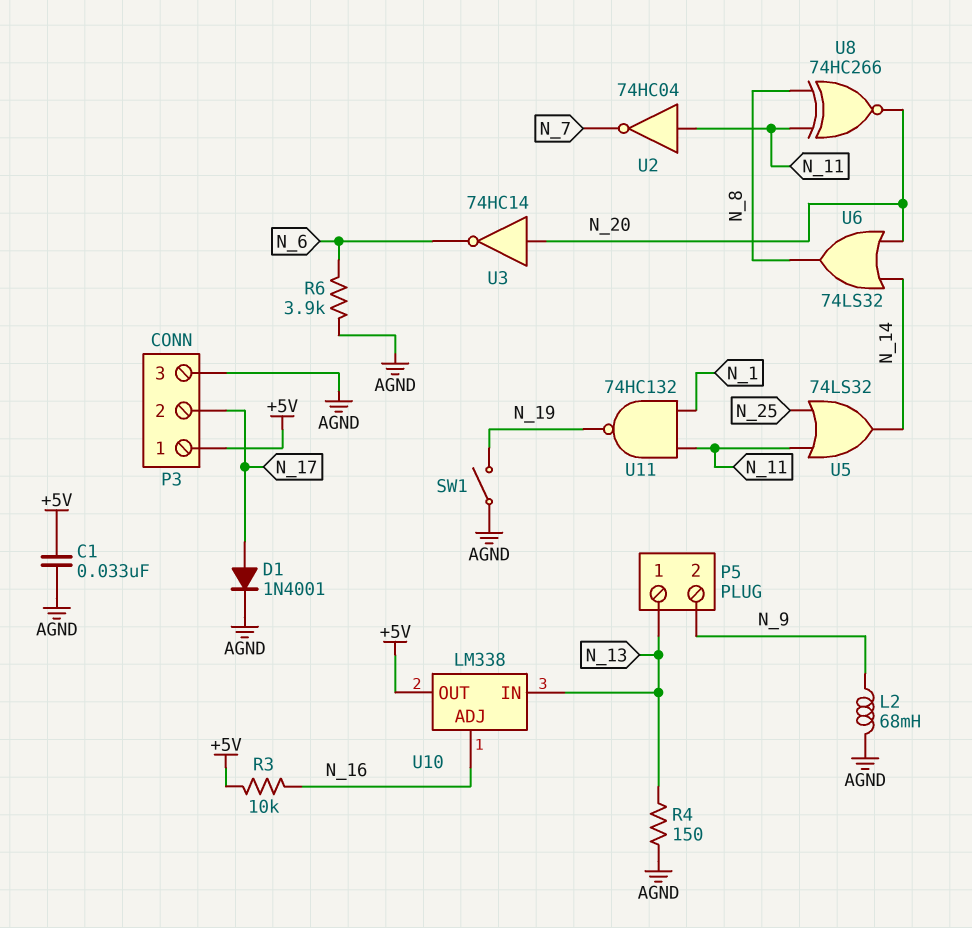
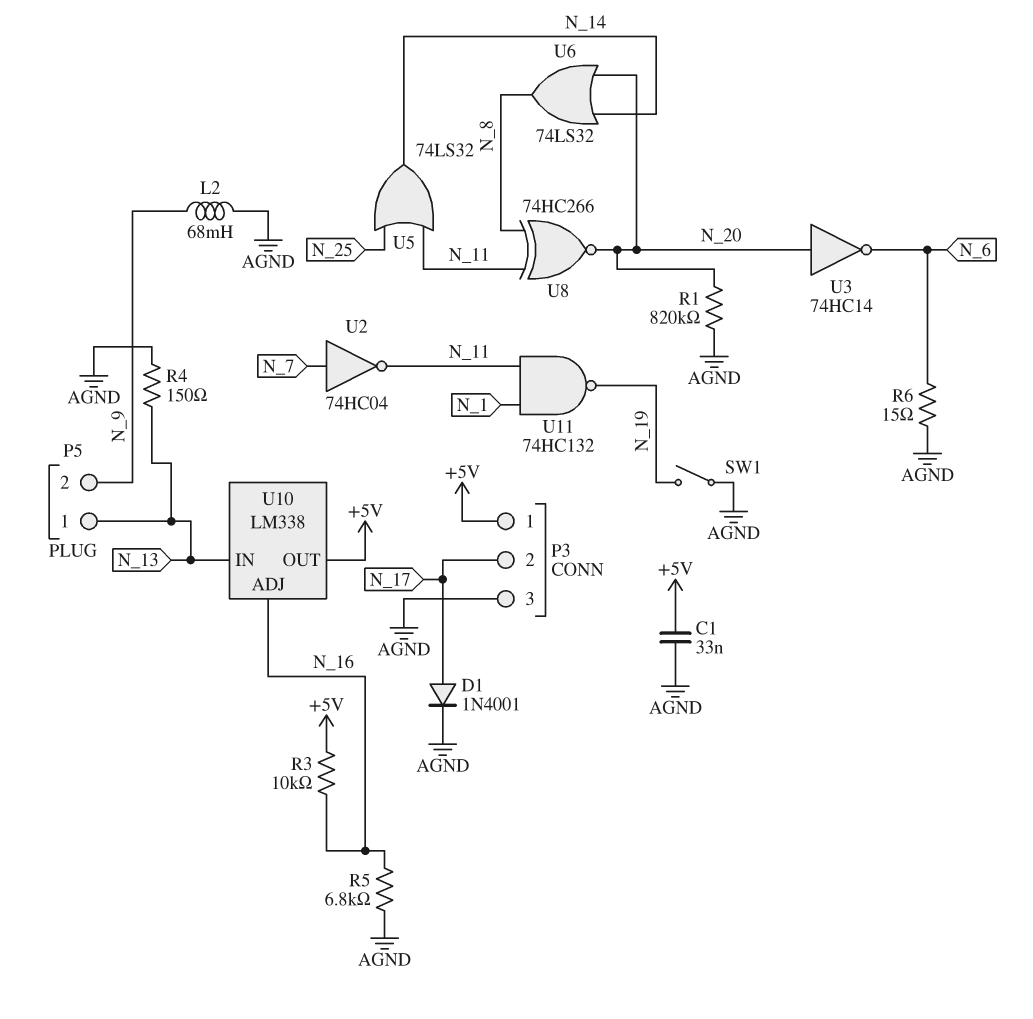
R1: none -> 820k (AGND, N_20)
R5: none -> 6.8k (AGND, N_16)
R6: 3.9k (AGND, N_6) -> 15 (AGND, N_6)
U2: NOT 74HC04 (in N_11, out N_7) -> NOT 74HC04 (in N_7, out N_11)

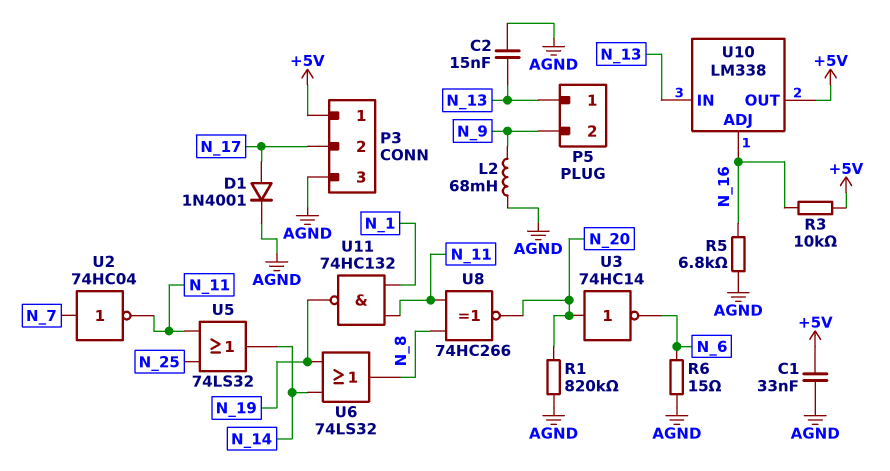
C2: none -> 15nF (AGND, N_13)
R4: 150 (AGND, N_13) -> none
SW1: switch (AGND, N_19) -> none
U6: OR 74LS32 (in N_14, in N_20, out N_8) -> OR 74LS32 (in N_14, in N_19, out N_8)

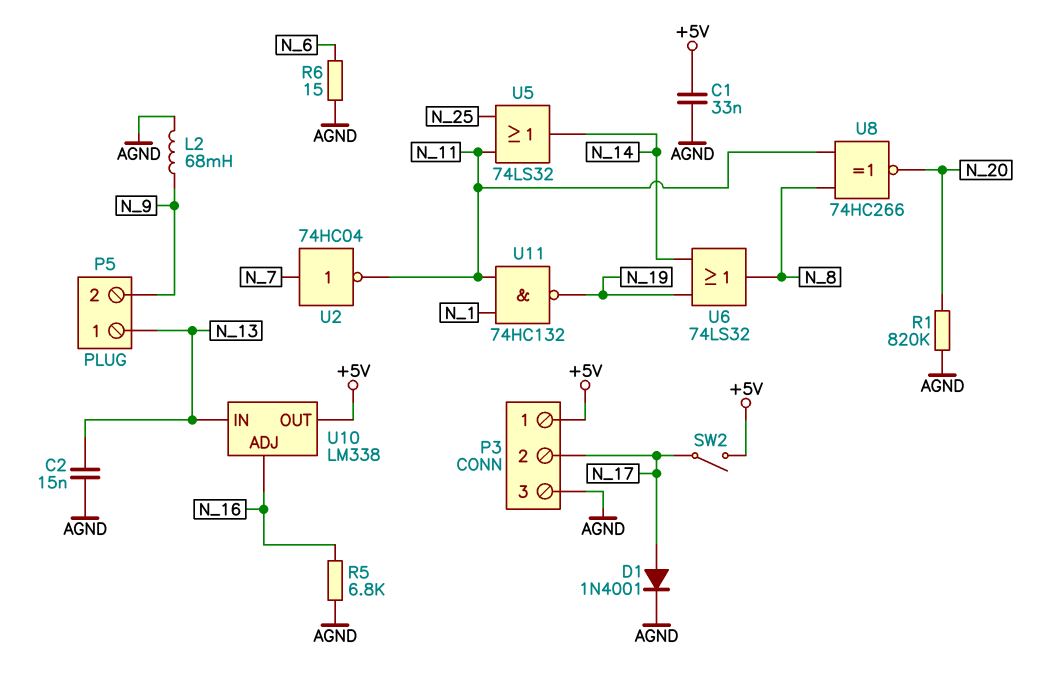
R3: 10k (+5V, N_16) -> none
SW2: none -> switch (+5V, N_17)
U3: NOT 74HC14 (in N_20, out N_6) -> none

